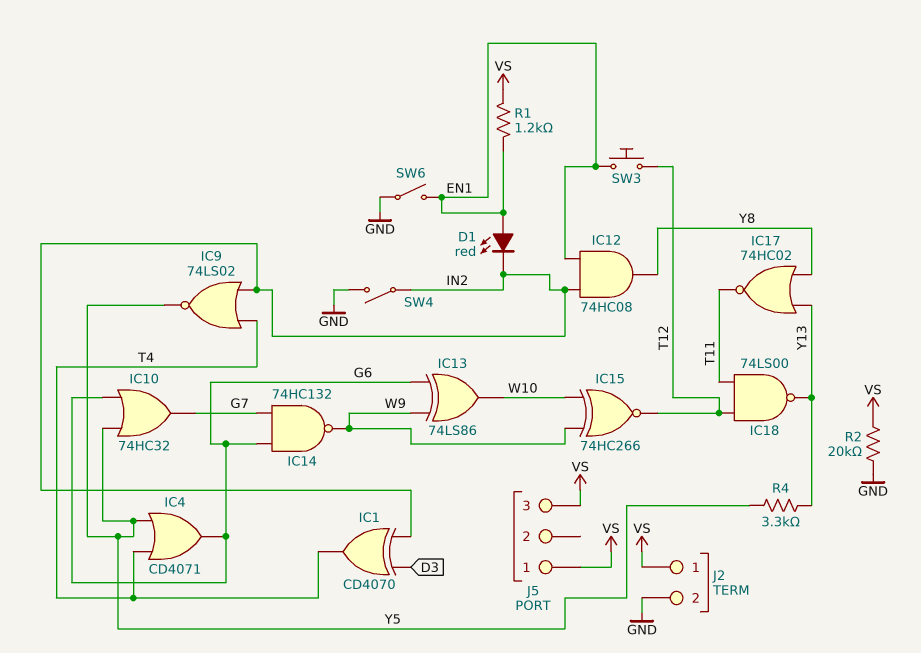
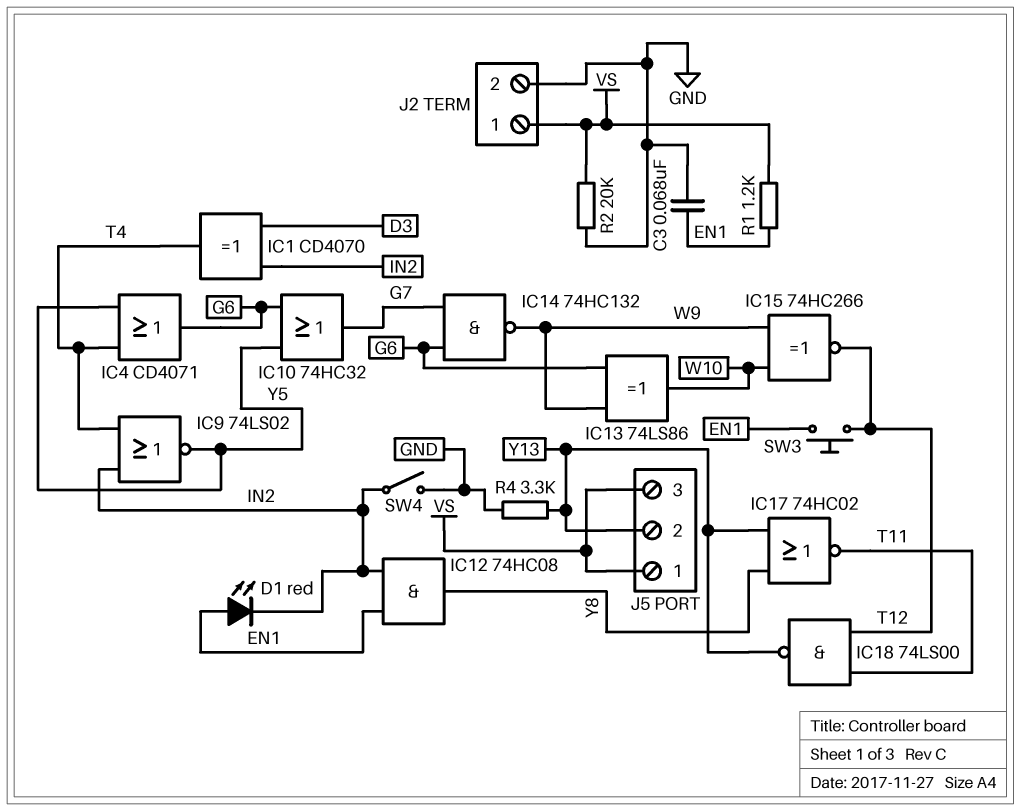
C3: none -> 68nF (EN1, GND)
J5 pin 2: none -> Y13
R4: 3.3k (Y5, Y13) -> 3.3k (GND, Y13)
SW6: switch (EN1, GND) -> none

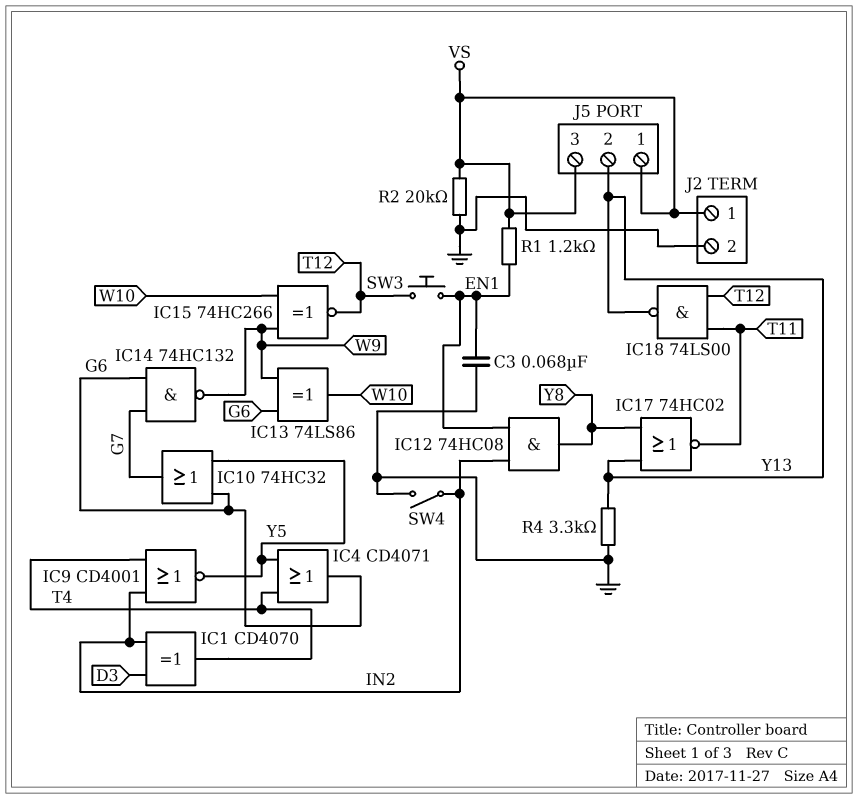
D1: LED red (A EN1, K IN2) -> none
IC9: NOR 74LS02 (in IN2, in T4, out Y5) -> NOR CD4001 (in IN2, in T4, out Y5)

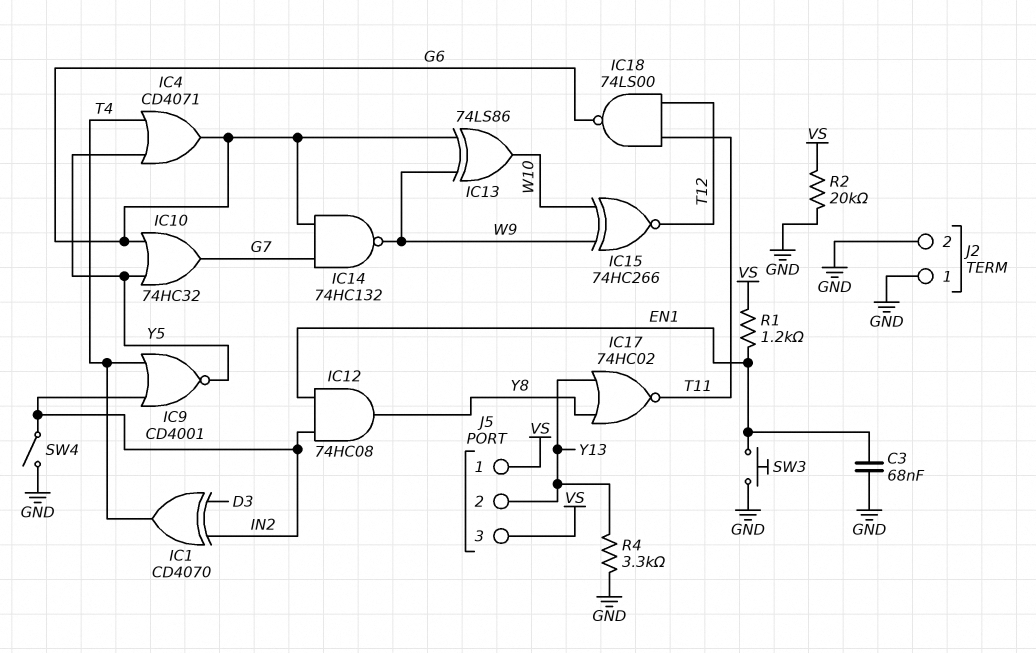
IC18: NAND 74LS00 (in T11, in T12, out Y13) -> NAND 74LS00 (in T11, in T12, out G6)
J2 pin 1: VS -> GND
SW3: button (EN1, T12) -> button (EN1, GND)

